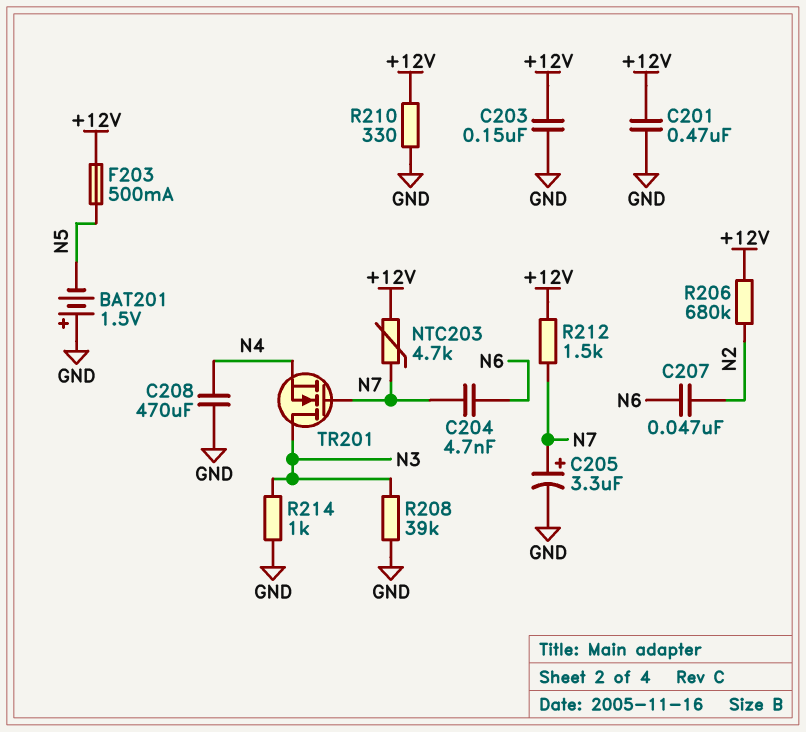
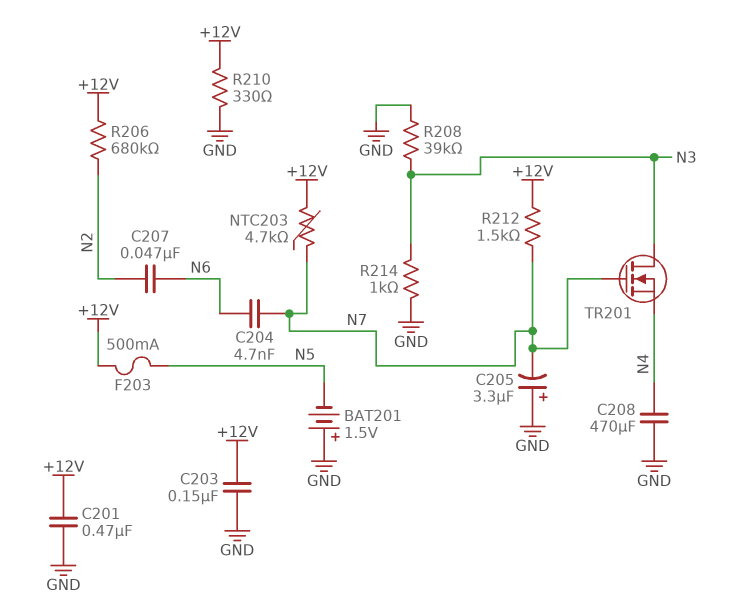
C205: 3.3uF (plus N7, minus GND) -> 3.3uF (plus GND, minus N7)

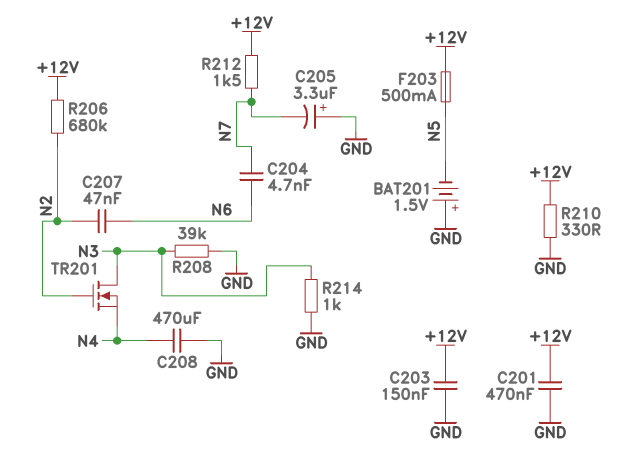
NTC203: 4.7k (+12V, N7) -> none
TR201: NMOS (G N7, D N3, S N4) -> NMOS (G N2, D N3, S N4)

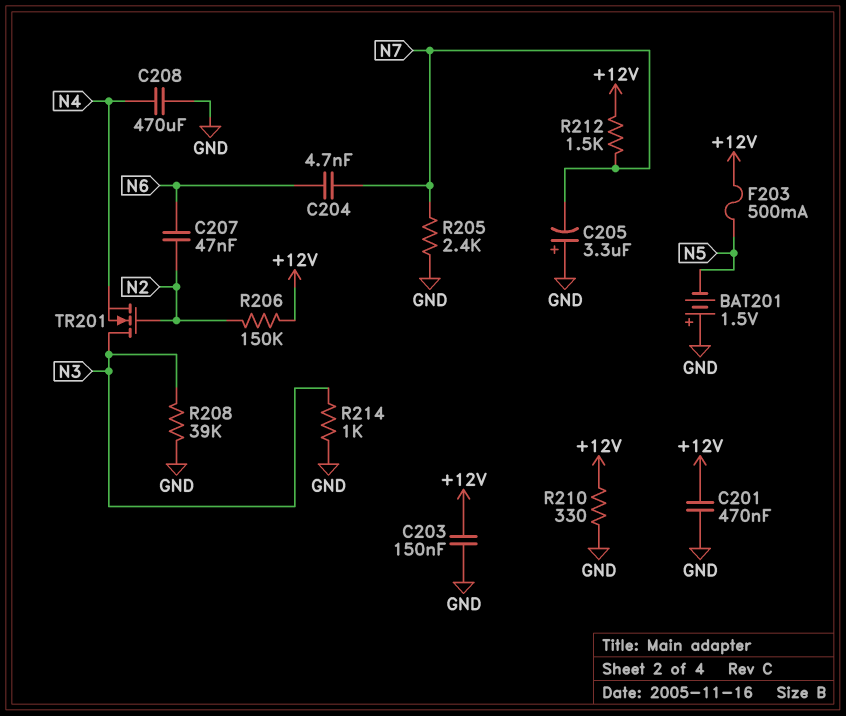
R205: none -> 2.4k (GND, N7)
R206: 680k (+12V, N2) -> 150k (+12V, N2)

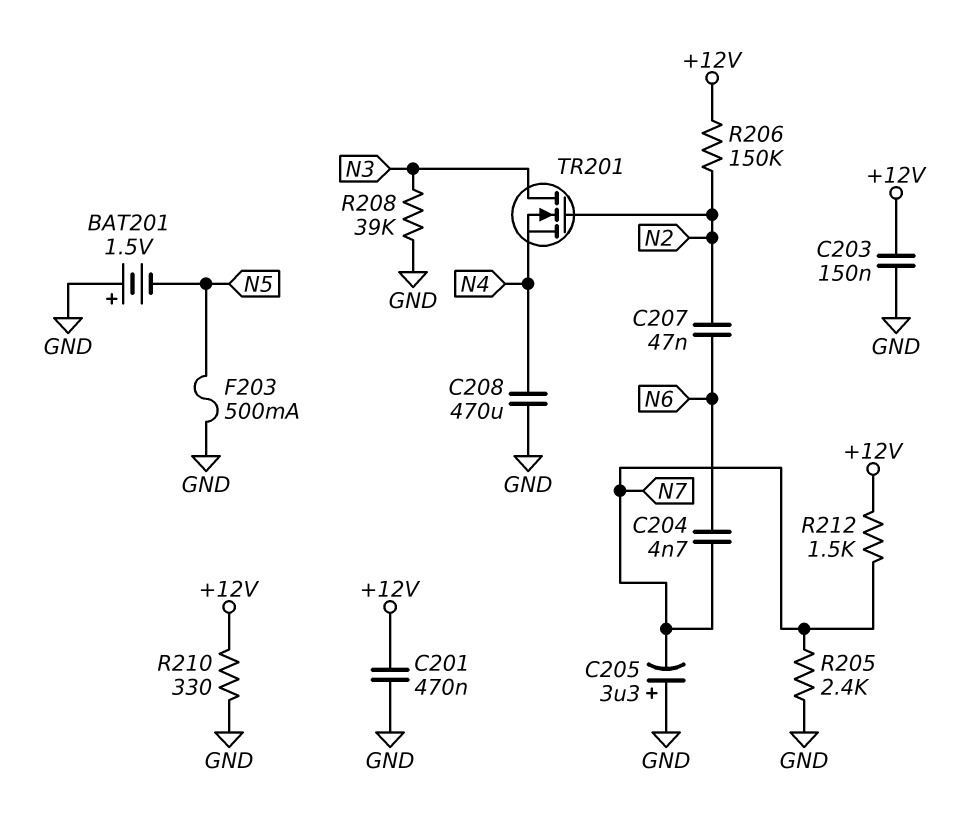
F203: 500mA (+12V, N5) -> 500mA (GND, N5)
R214: 1k (GND, N3) -> none

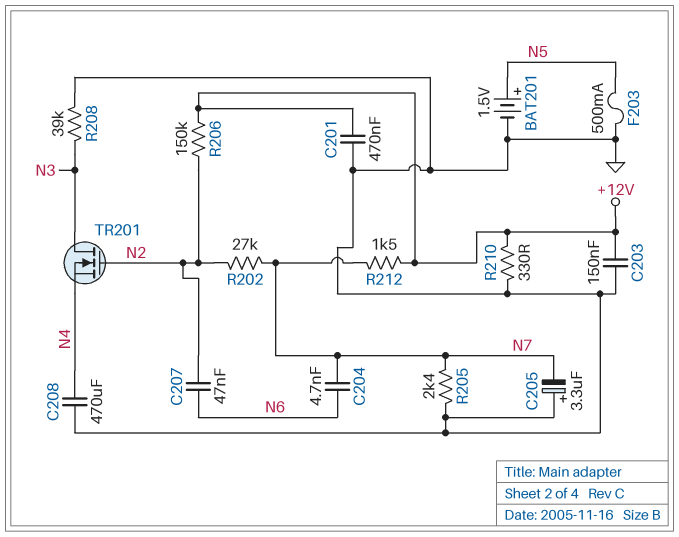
BAT201: 1.5V (plus GND, minus N5) -> 1.5V (plus N5, minus GND)
R202: none -> 27k (N2, N7)

